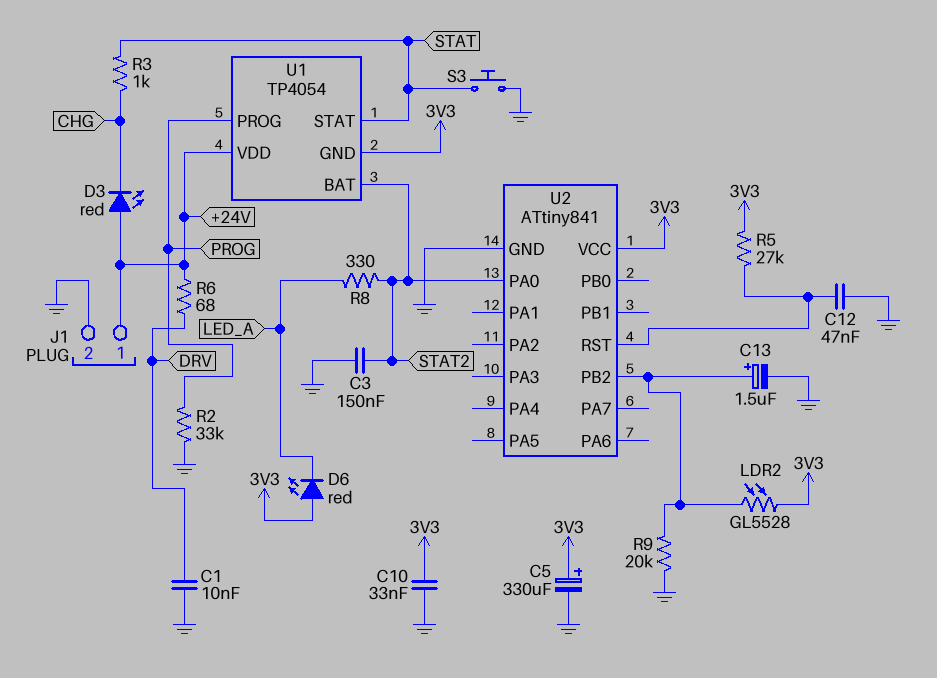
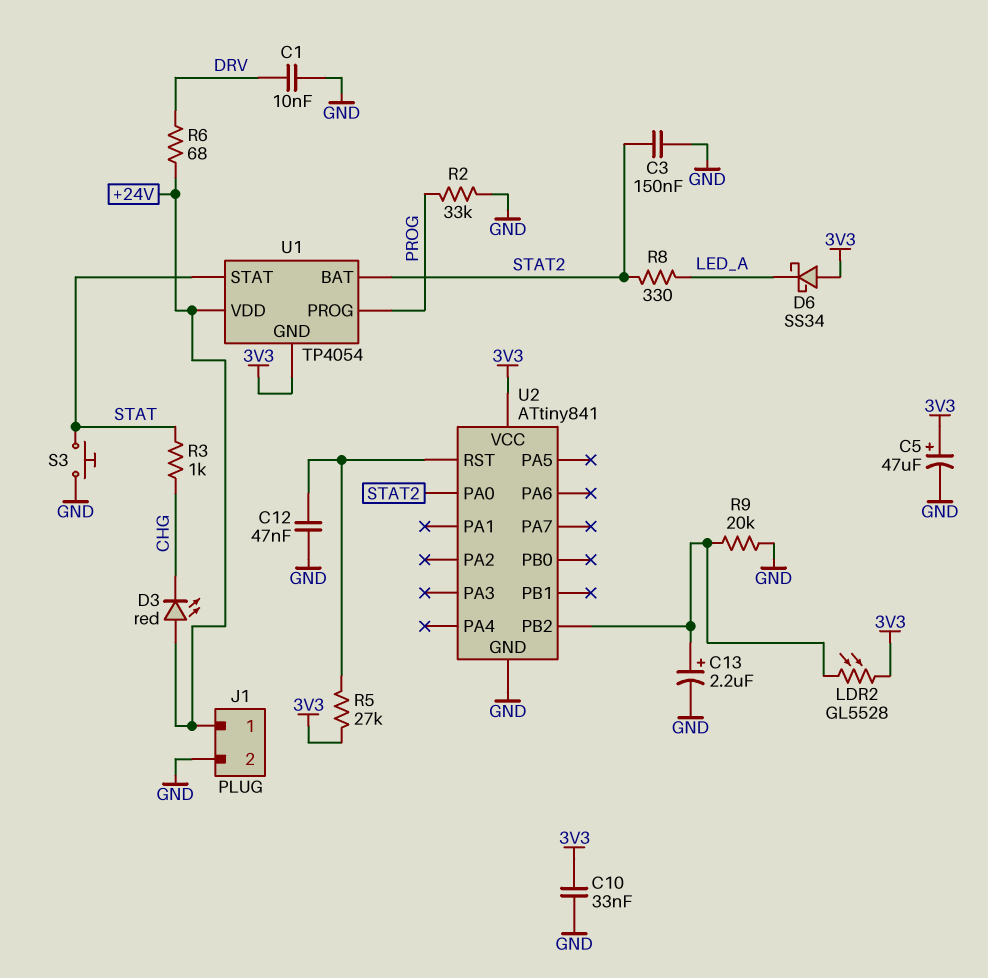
C5: 330uF (plus 3V3, minus GND) -> 47uF (plus 3V3, minus GND)
C13: 1.5uF (plus U2/PB2, minus GND) -> 2.2uF (plus U2/PB2, minus GND)
D6: LED red (A 3V3, K LED_A) -> schottky SS34 (A 3V3, K LED_A)

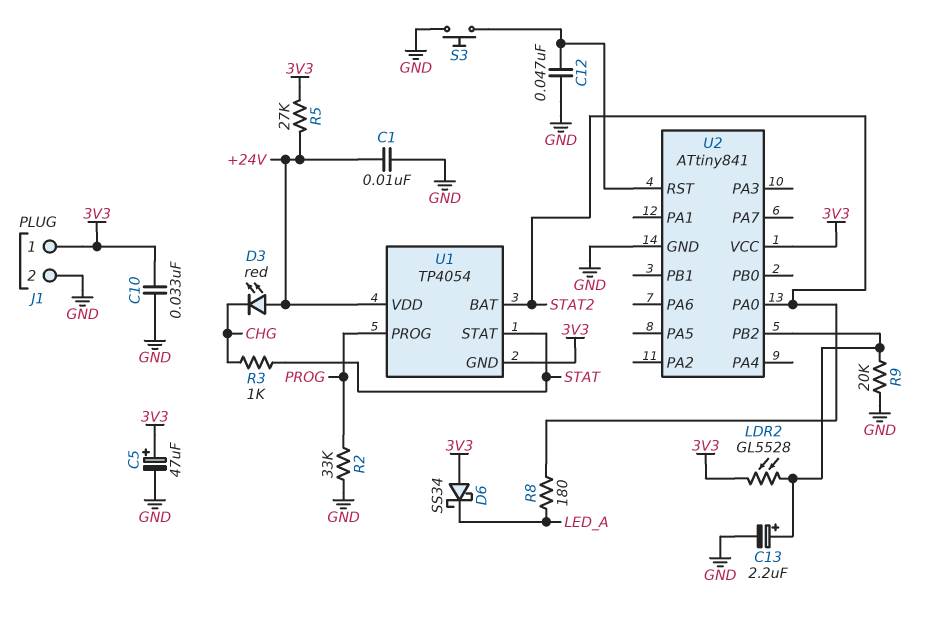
C1: 10nF (DRV, GND) -> 10nF (+24V, GND)
C3: 150nF (GND, STAT2) -> none
J1 pin 1: +24V -> 3V3
R5: 27k (3V3, U2/RST) -> 27k (+24V, 3V3)
R6: 68 (+24V, DRV) -> none
R8: 330 (LED_A, STAT2) -> 180 (LED_A, STAT2)
S3: button (GND, STAT) -> button (GND, U2/RST)

